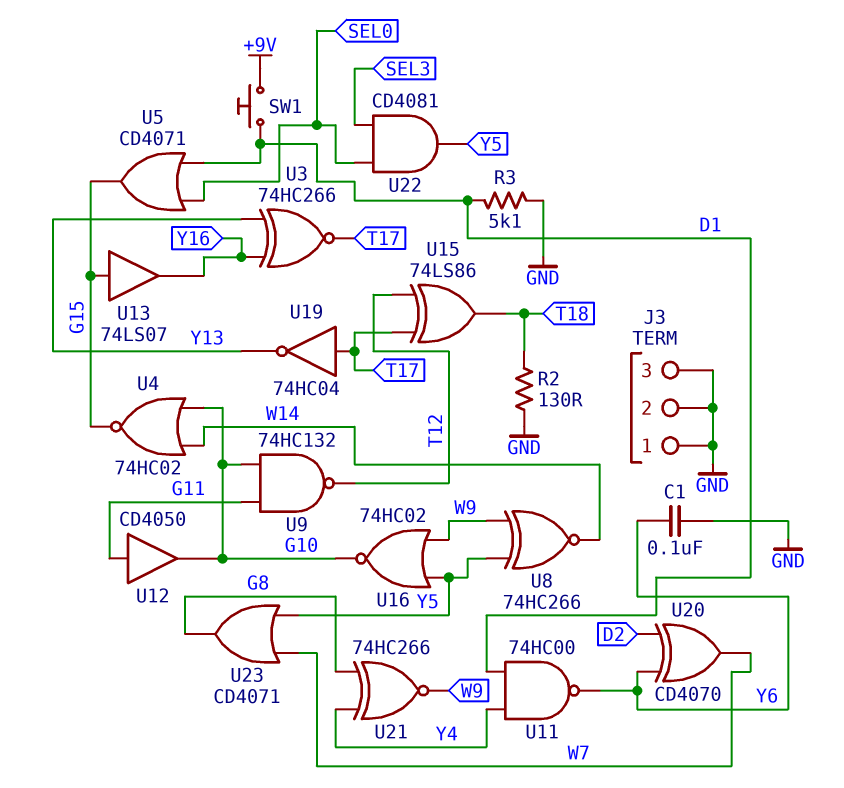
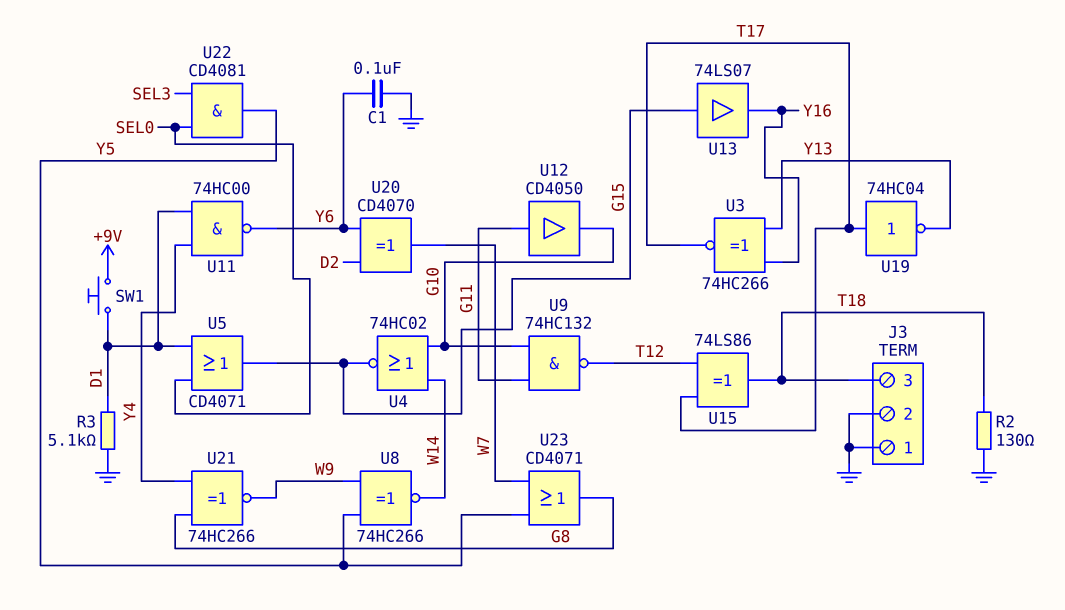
J3 pin 3: GND -> T18
U16: NOR 74HC02 (in W9, in Y5, out G10) -> none

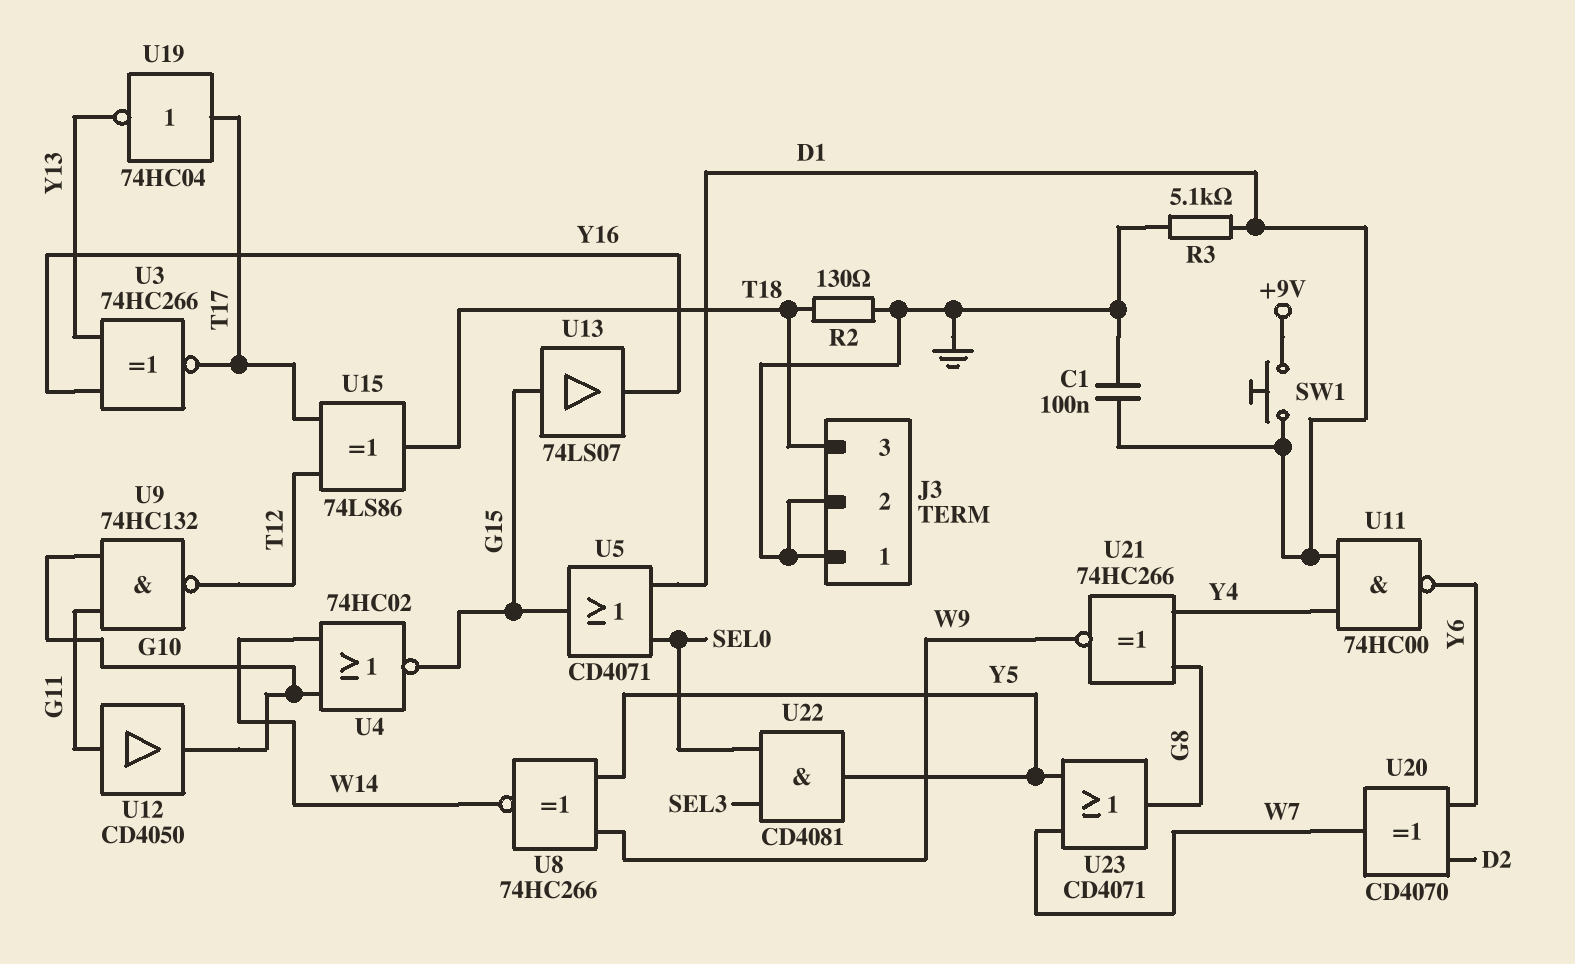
C1: 100nF (GND, Y6) -> 100nF (D1, GND)

